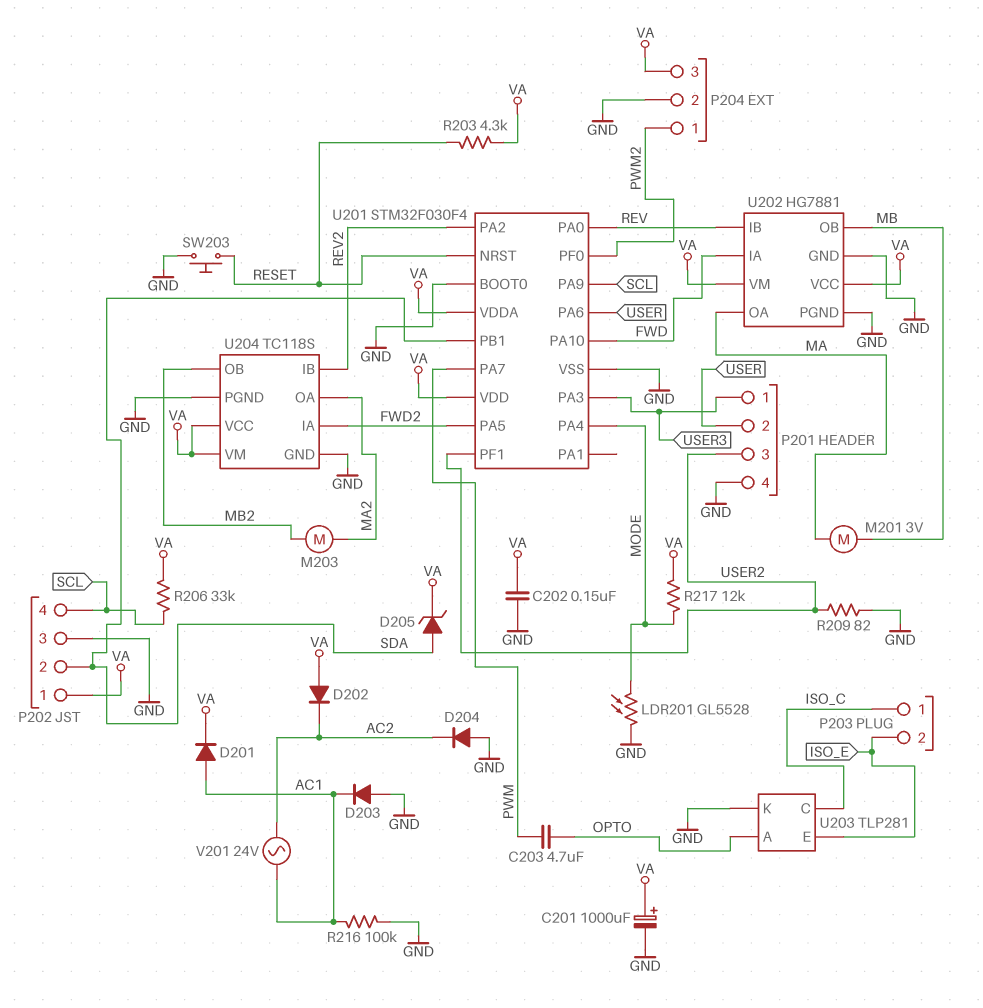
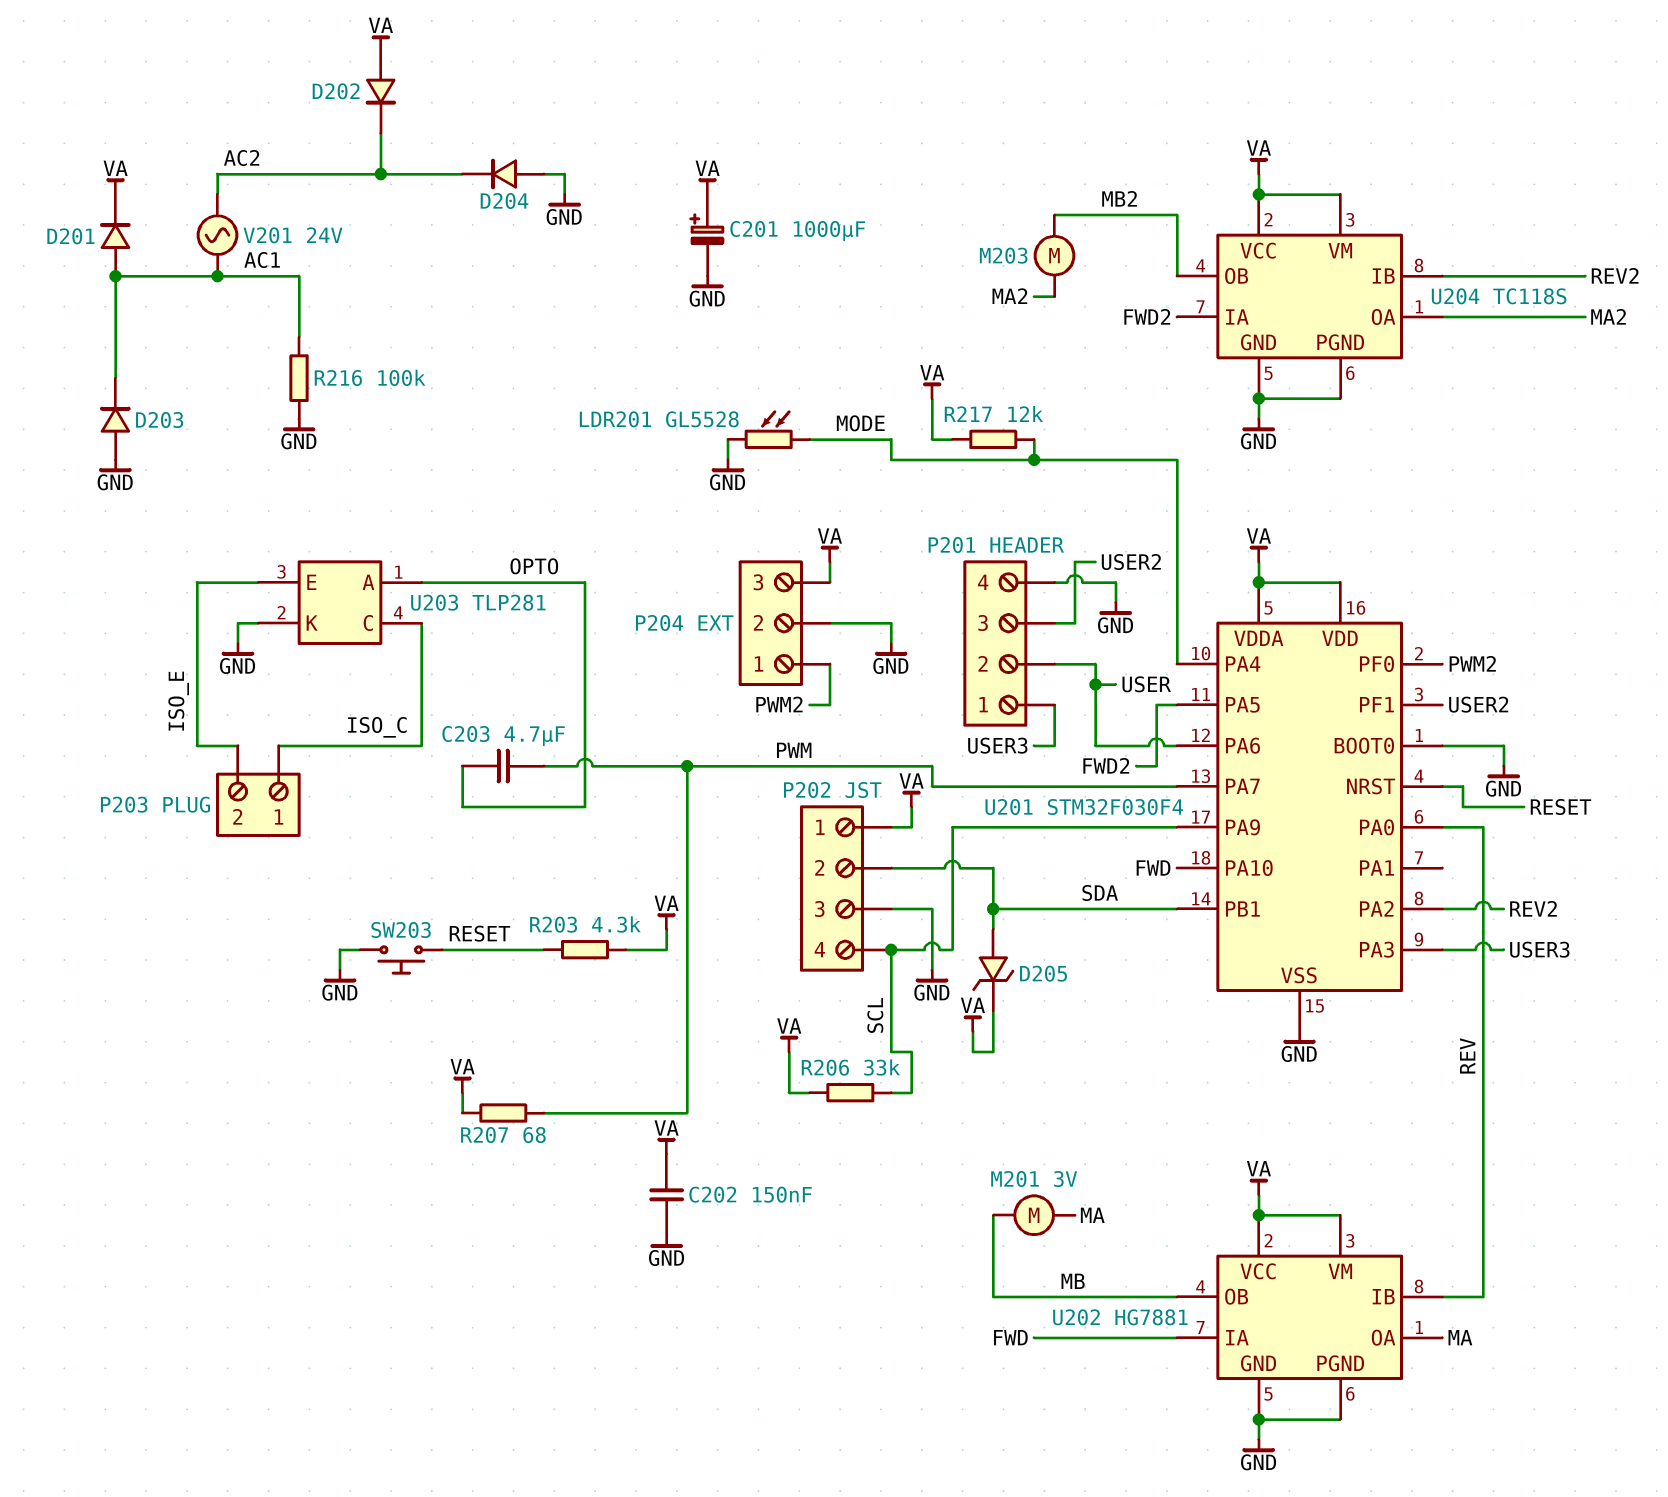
R207: none -> 68 (PWM, VA)
R209: 82 (GND, USER2) -> none

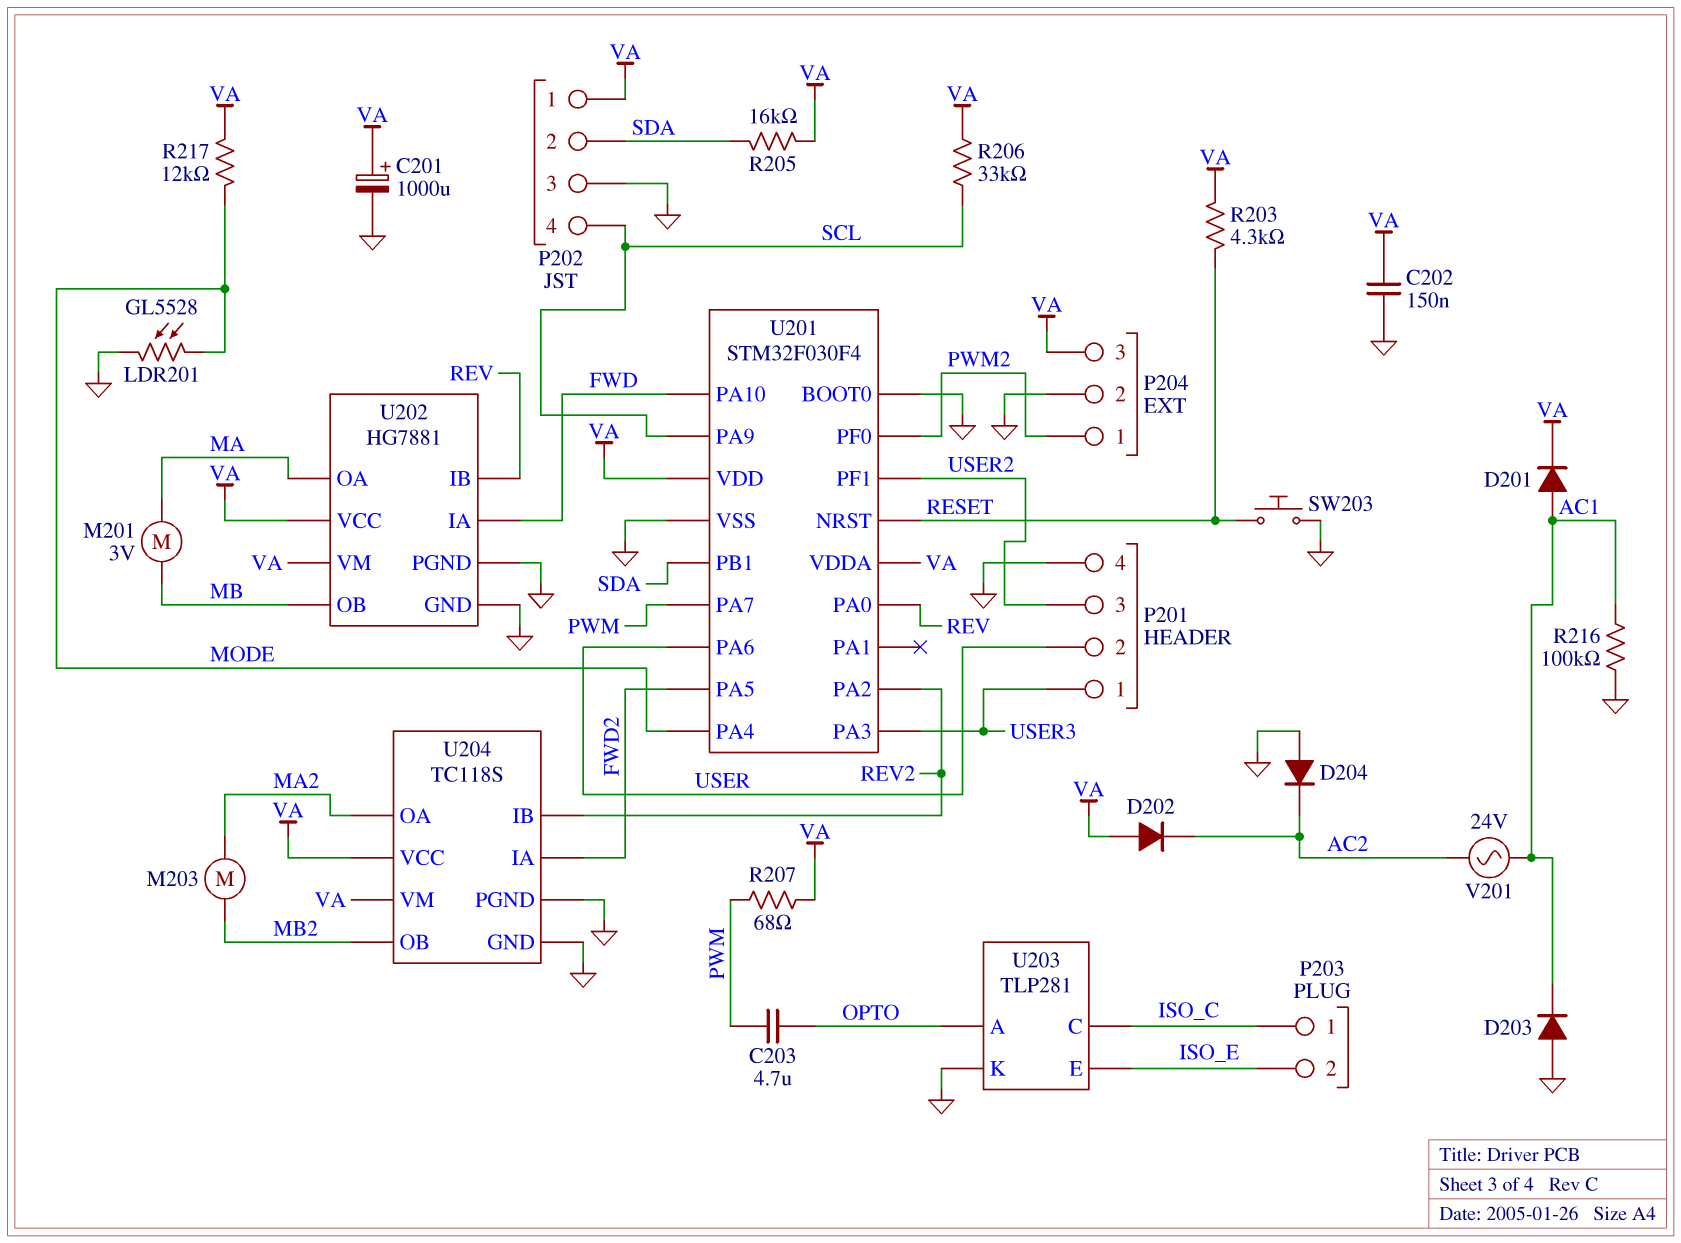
D205: zener (A SDA, K VA) -> none
R205: none -> 16k (SDA, VA)

